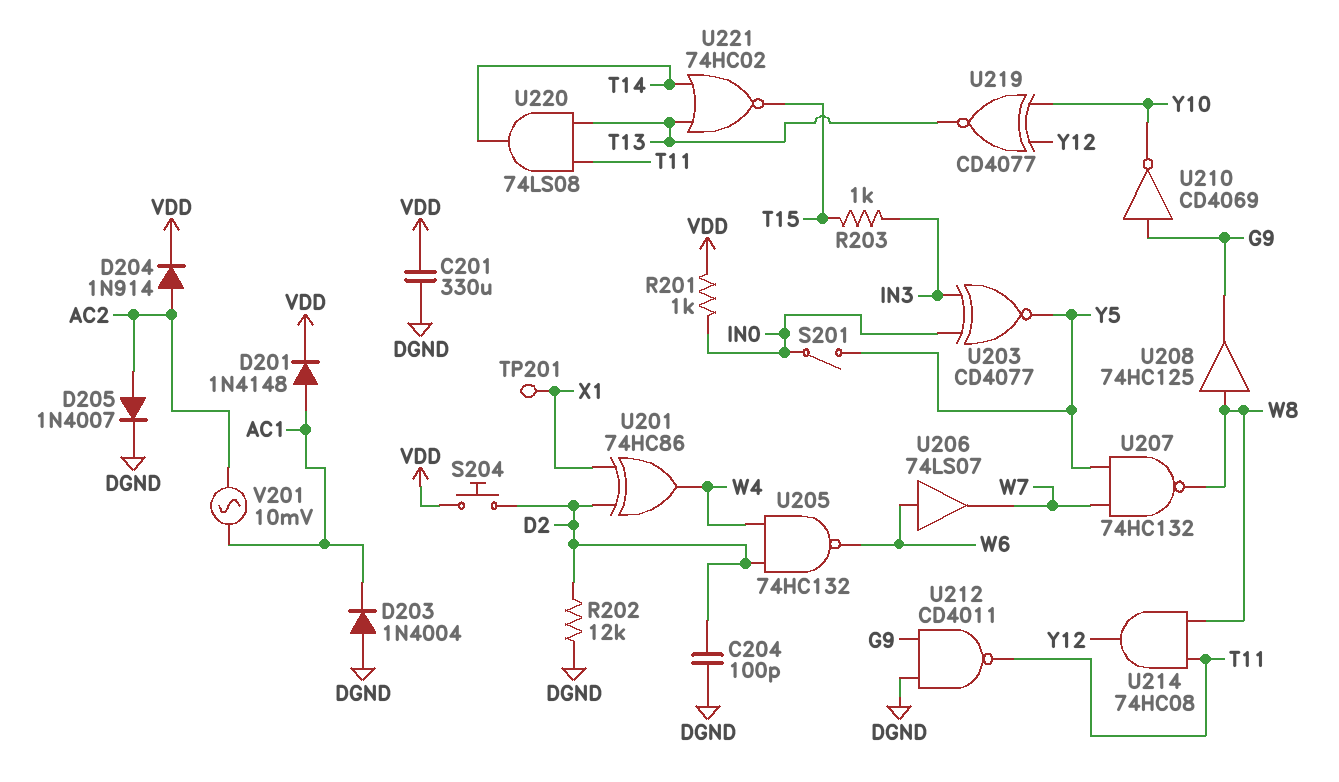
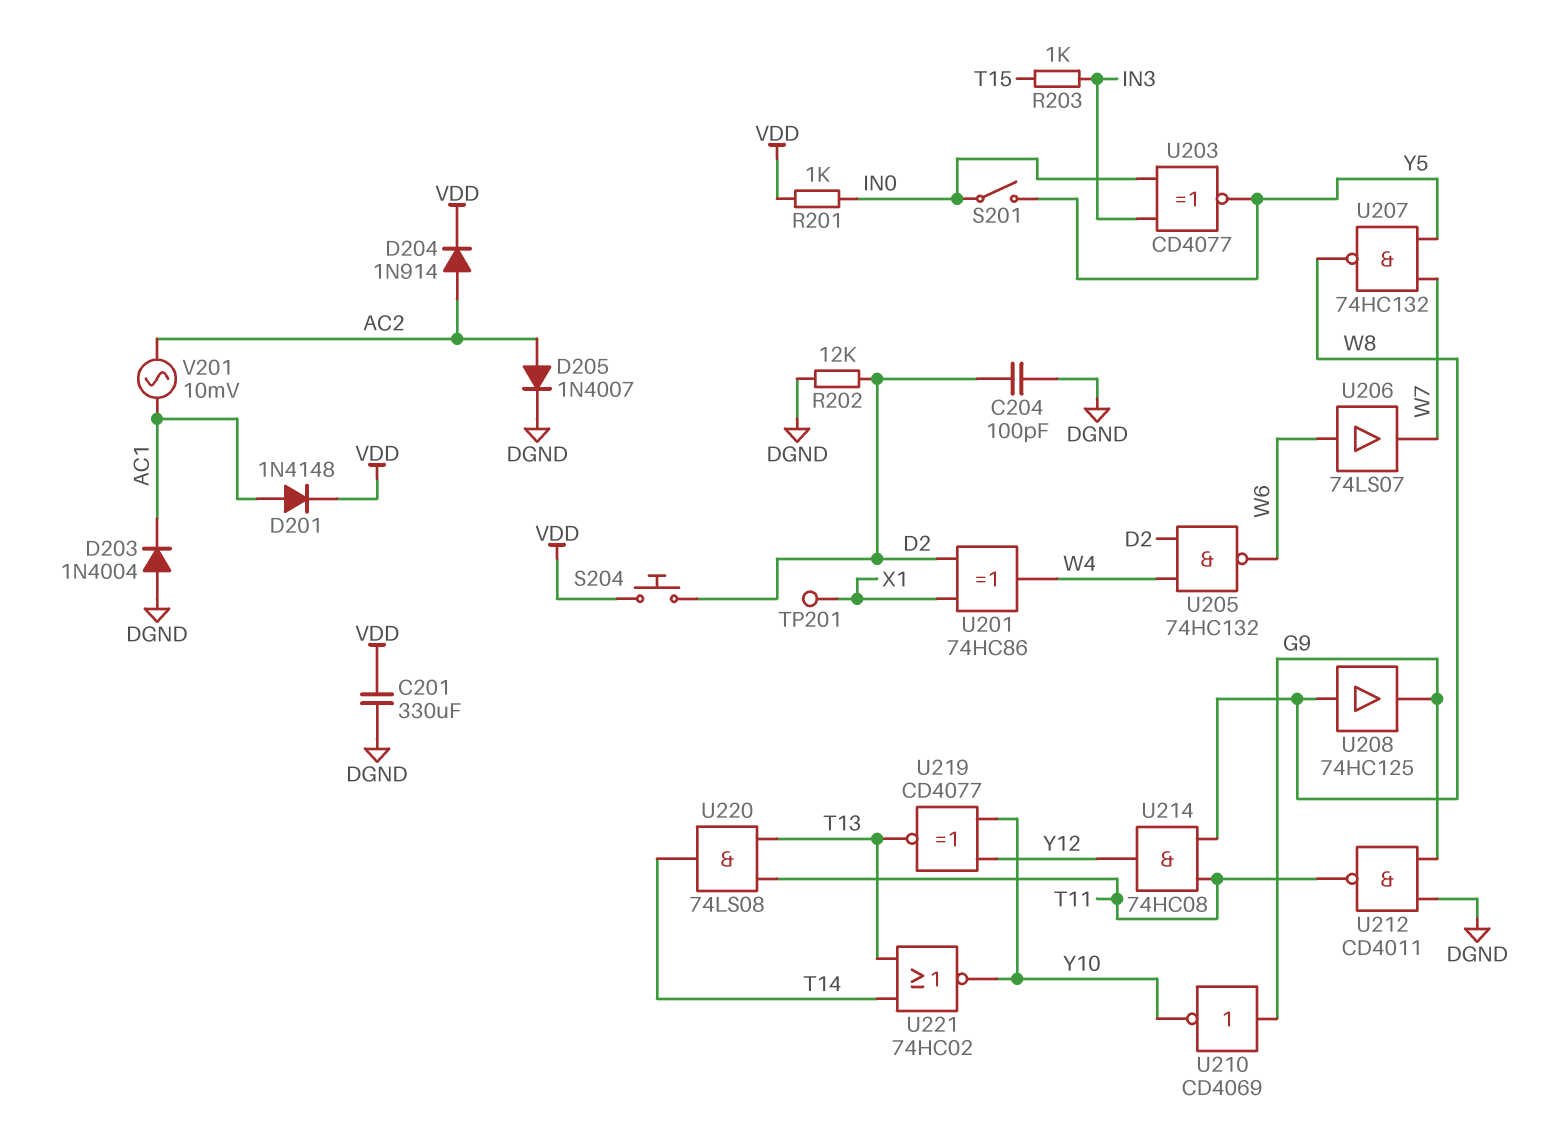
U221: NOR 74HC02 (in T13, in T14, out T15) -> NOR 74HC02 (in T13, in T14, out Y10)

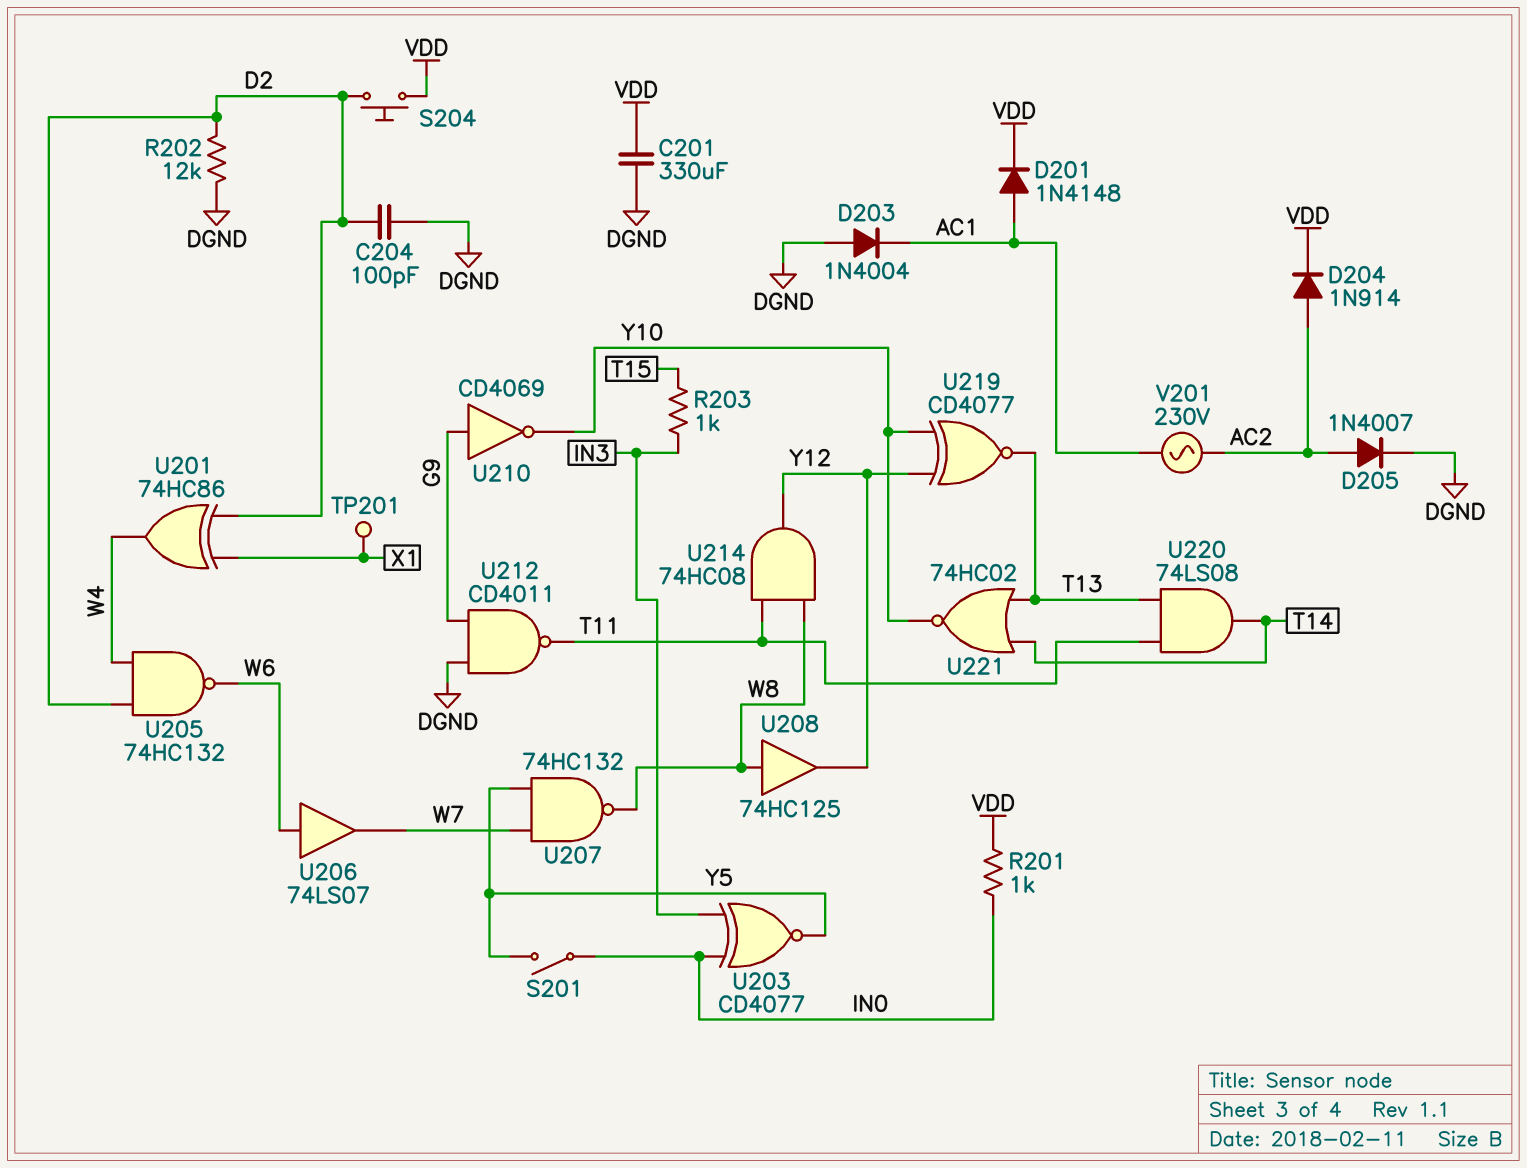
U208: buffer 74HC125 (in W8, out G9) -> buffer 74HC125 (in W8, out Y12)
V201: AC 10mV (AC1, AC2) -> AC 230V (AC1, AC2)

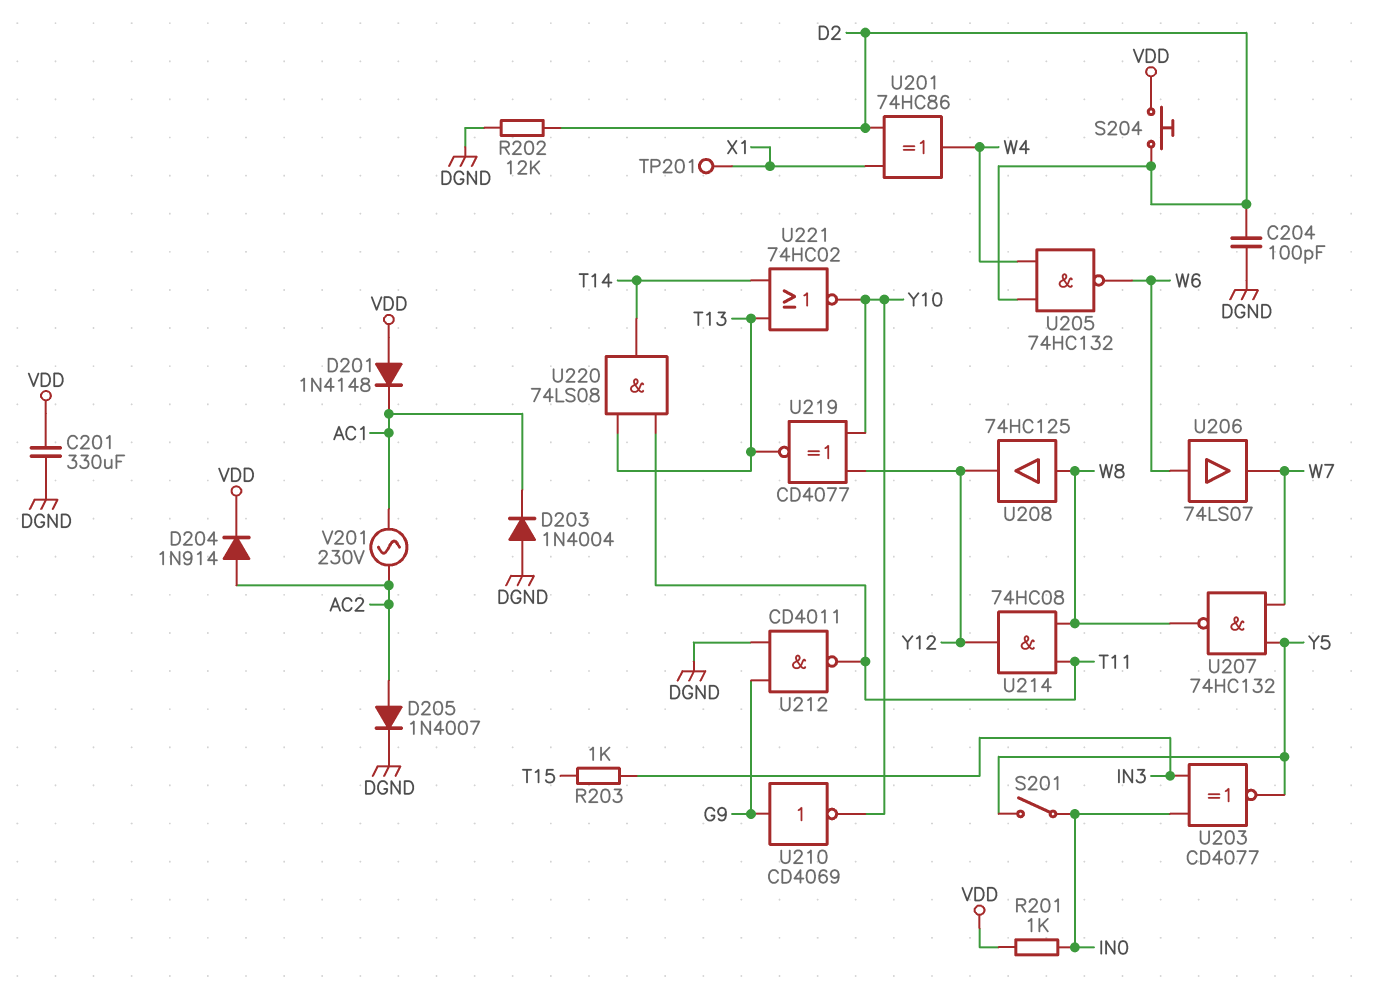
D201: diode 1N4148 (A AC1, K VDD) -> diode 1N4148 (A VDD, K AC1)

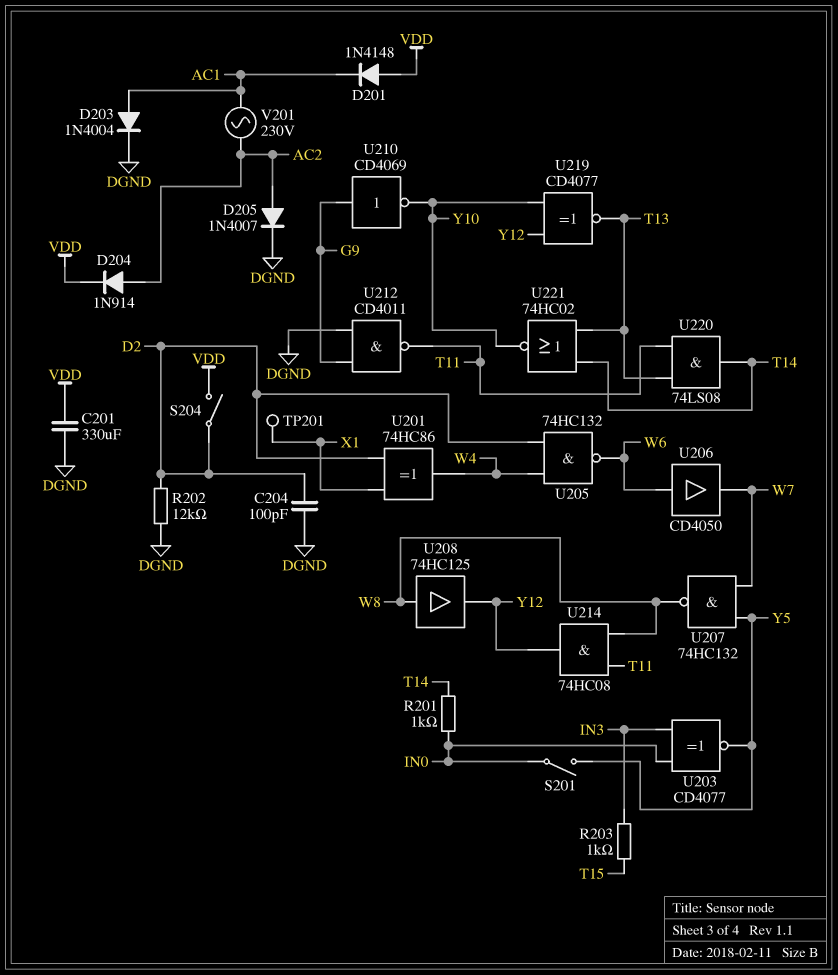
D203: diode 1N4004 (A DGND, K AC1) -> diode 1N4004 (A AC1, K DGND)
R201: 1k (IN0, VDD) -> 1k (IN0, T14)
S204: button (D2, VDD) -> switch (D2, VDD)
U206: buffer 74LS07 (in W6, out W7) -> buffer CD4050 (in W6, out W7)

